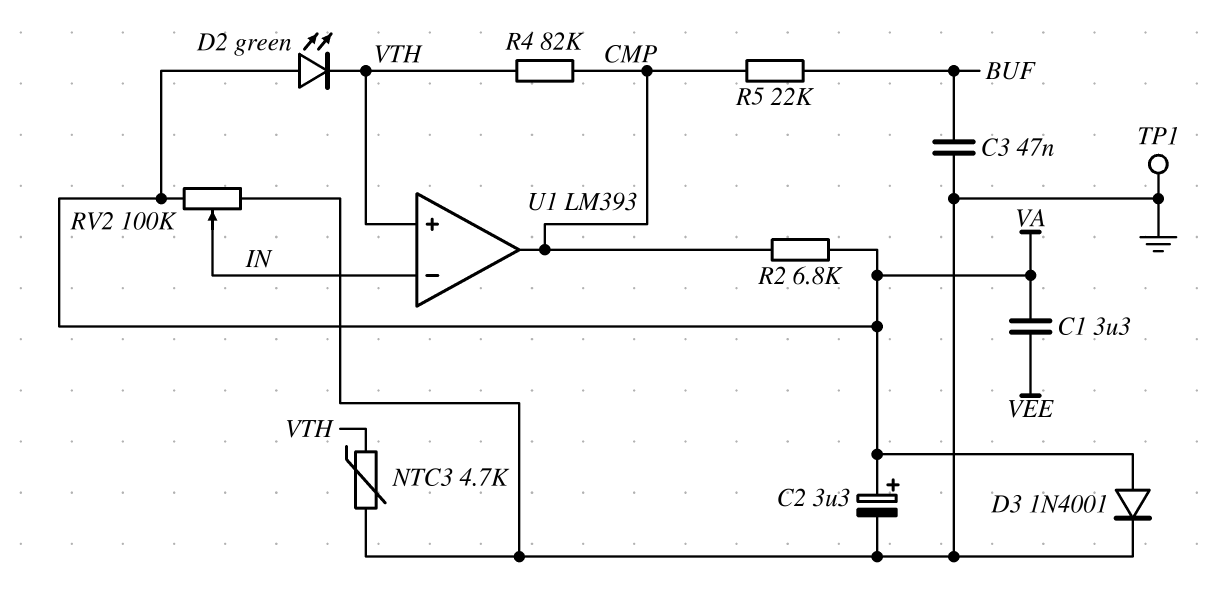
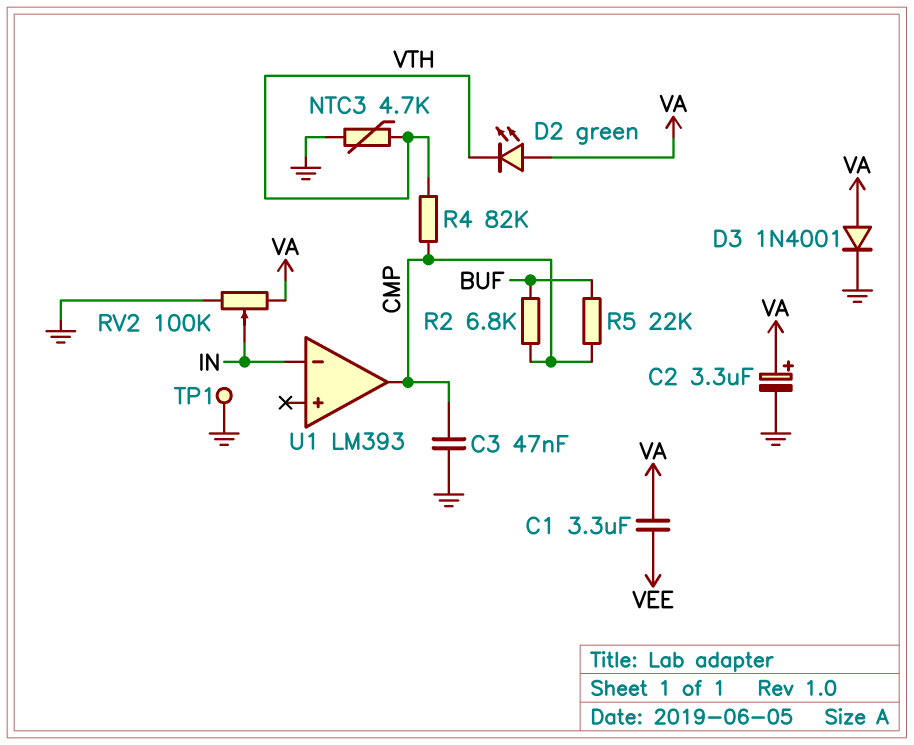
C3: 47nF (BUF, GND) -> 47nF (CMP, GND)
R2: 6.8k (CMP, VA) -> 6.8k (BUF, CMP)
U1 pin in+: VTH -> none

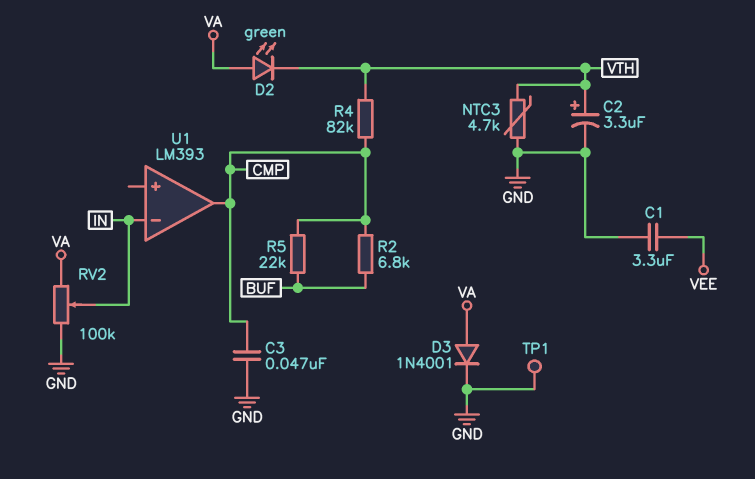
C1: 3.3uF (VA, VEE) -> 3.3uF (GND, VEE)
C2: 3.3uF (plus VA, minus GND) -> 3.3uF (plus VTH, minus GND)

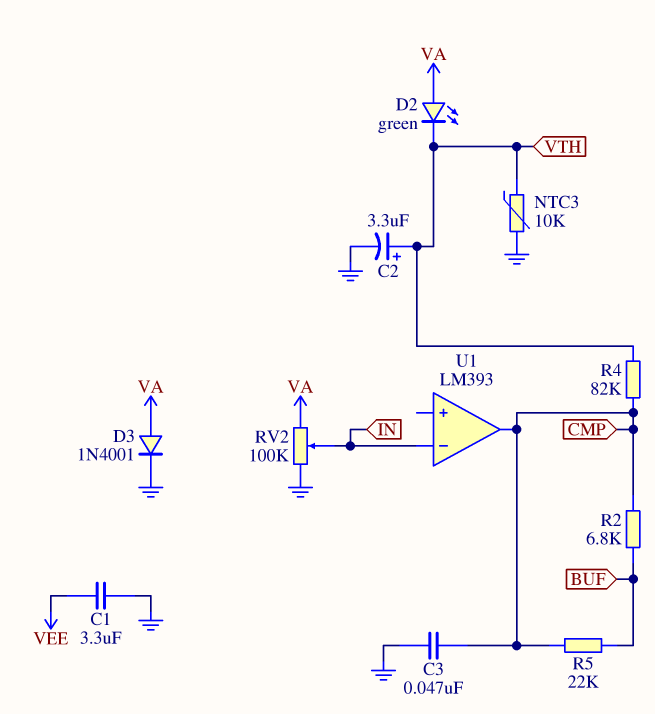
NTC3: 4.7k (GND, VTH) -> 10k (GND, VTH)
TP1: test point (GND) -> none

